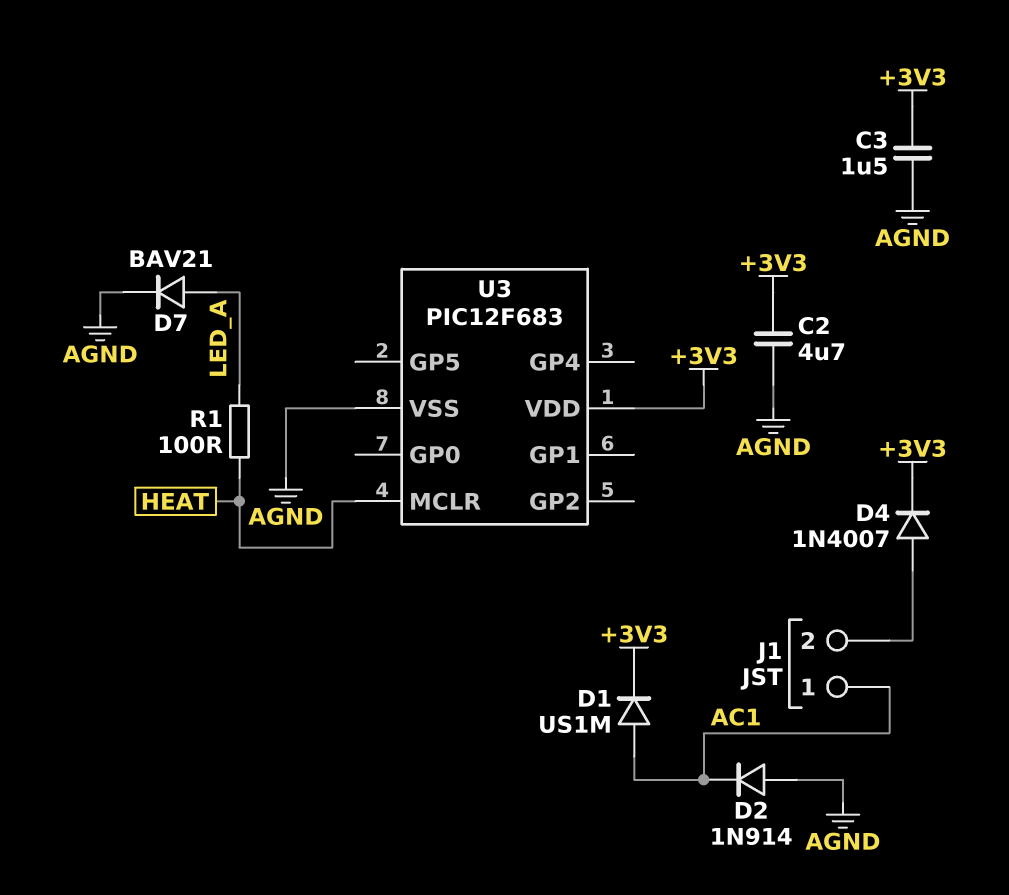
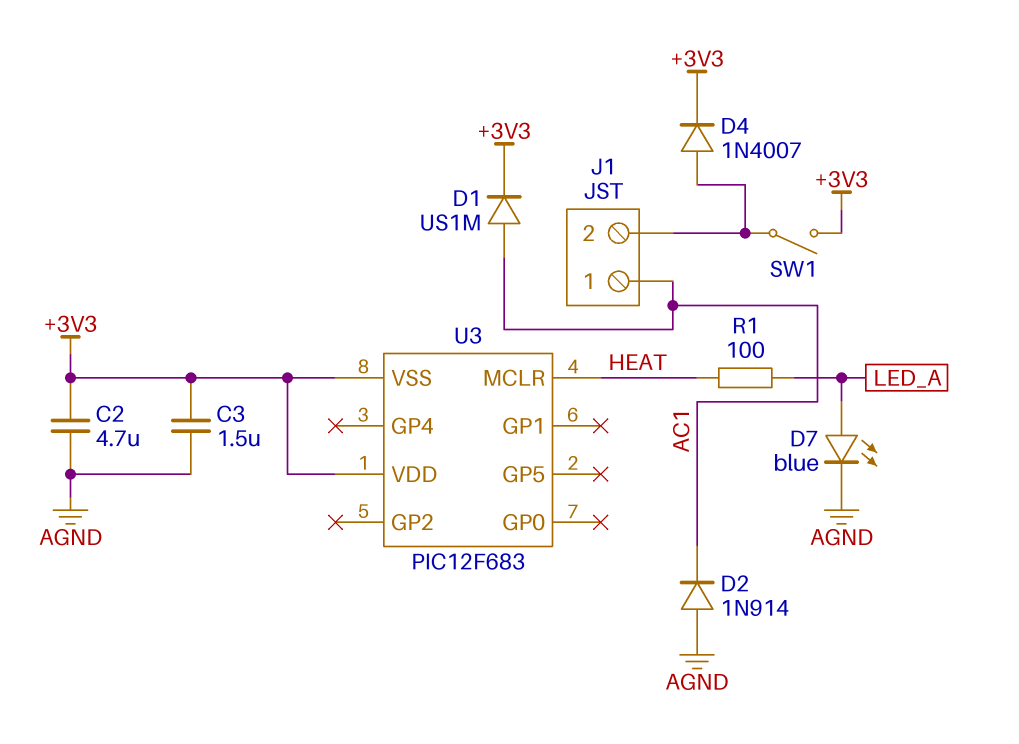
D7: diode BAV21 (A LED_A, K AGND) -> LED blue (A LED_A, K AGND)
SW1: none -> switch (+3V3, J1/2)
U3 pin VSS: AGND -> +3V3

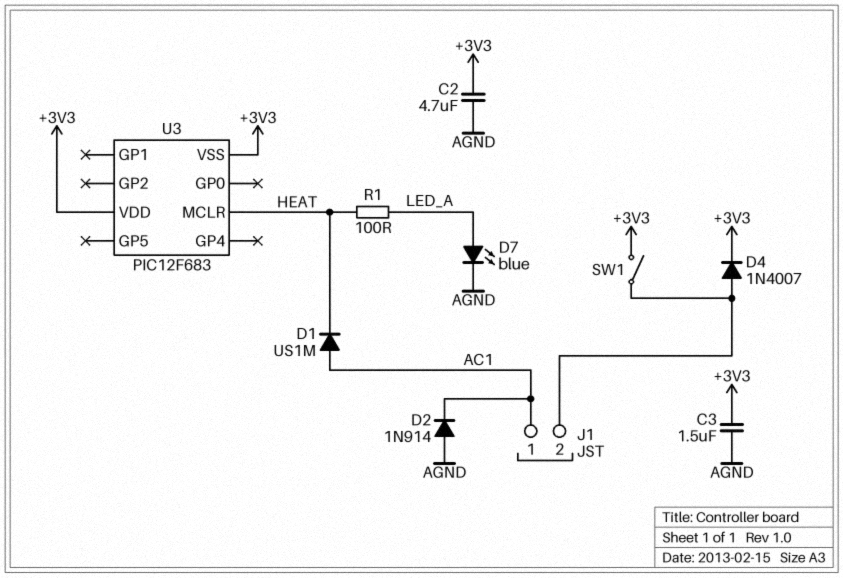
D1: diode US1M (A AC1, K +3V3) -> diode US1M (A AC1, K HEAT)

